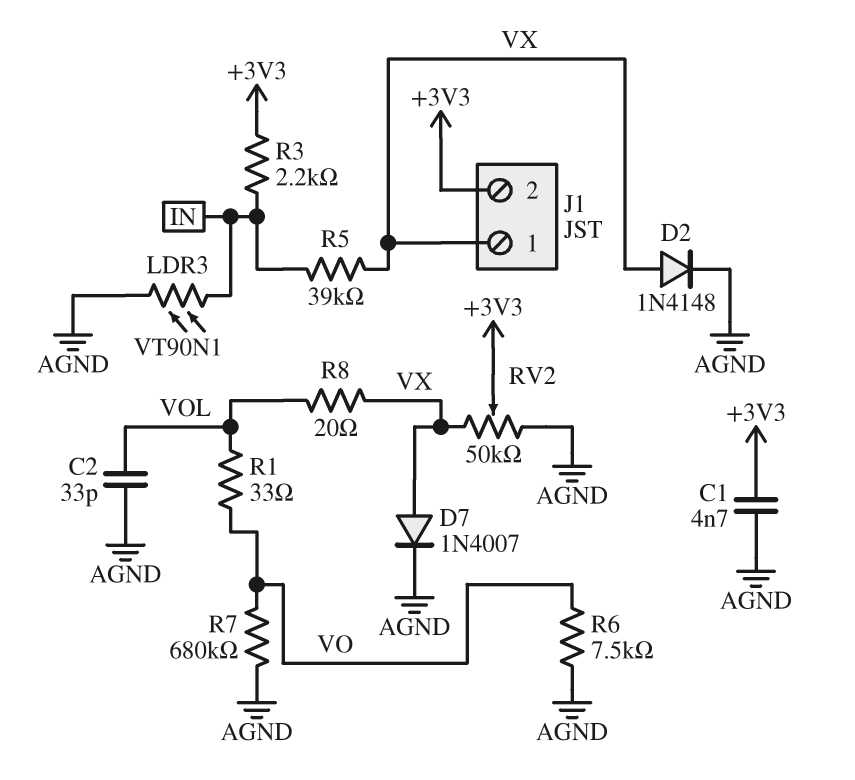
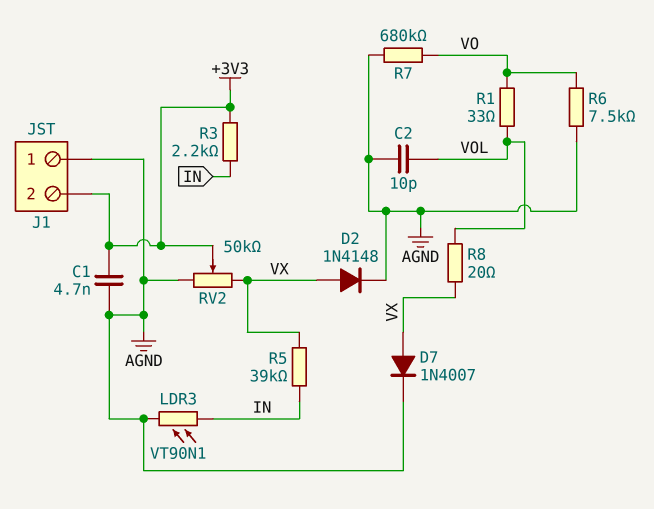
C2: 33pF (AGND, VOL) -> 10pF (AGND, VOL)
J1 pin 1: VX -> AGND

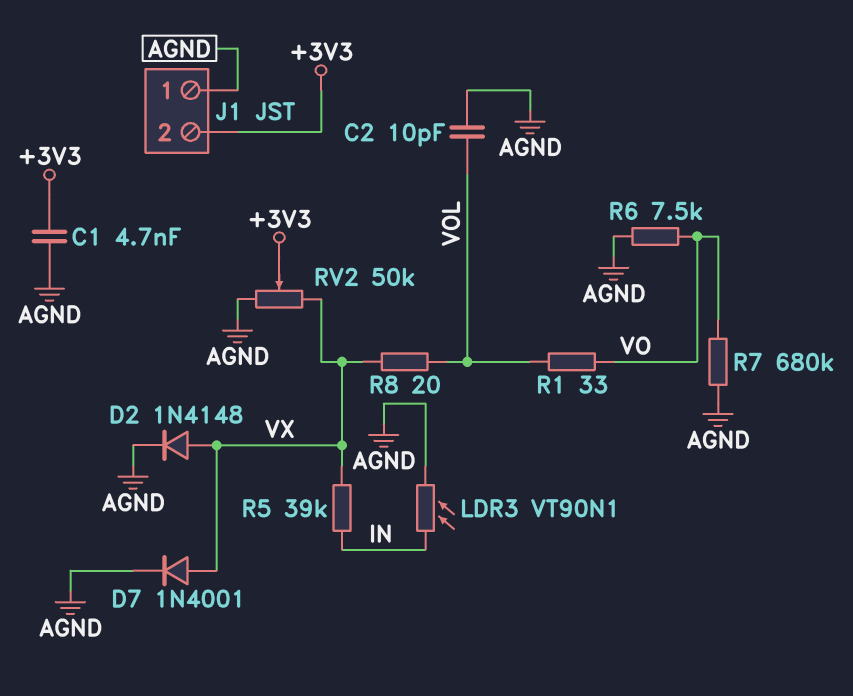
D7: diode 1N4007 (A VX, K AGND) -> diode 1N4001 (A VX, K AGND)
R3: 2.2k (+3V3, IN) -> none

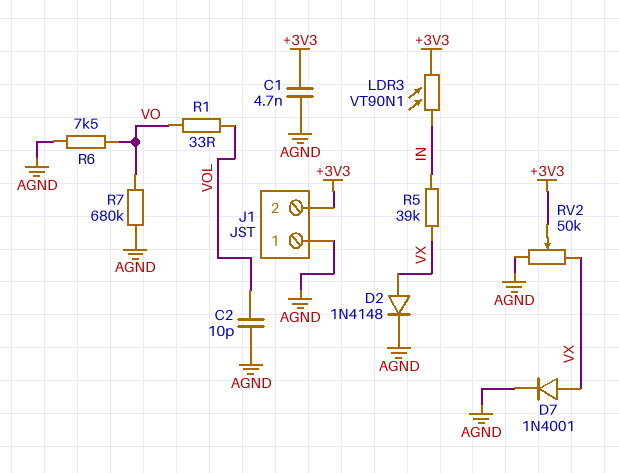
LDR3: VT90N1 (AGND, IN) -> VT90N1 (+3V3, IN)
R8: 20 (VOL, VX) -> none

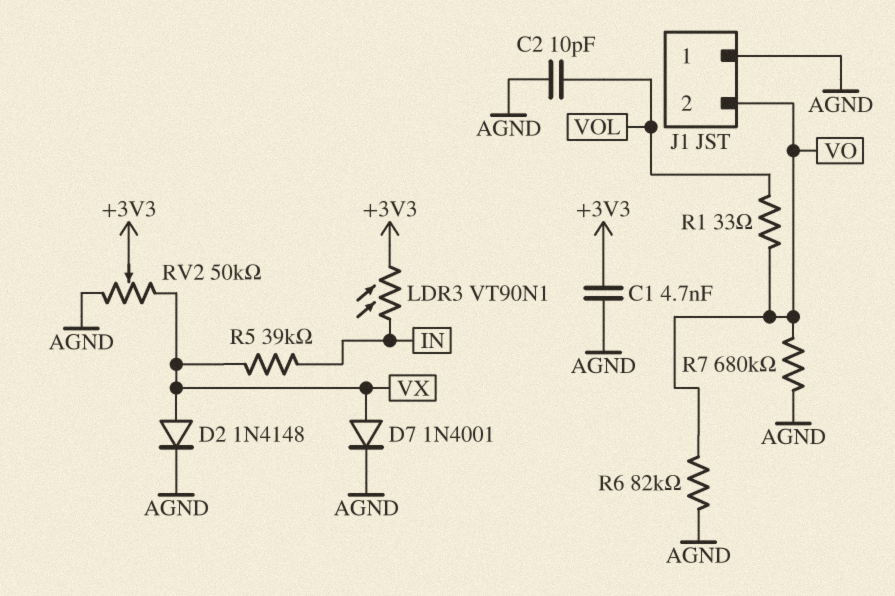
J1 pin 2: +3V3 -> VO
R6: 7.5k (AGND, VO) -> 82k (AGND, VO)

